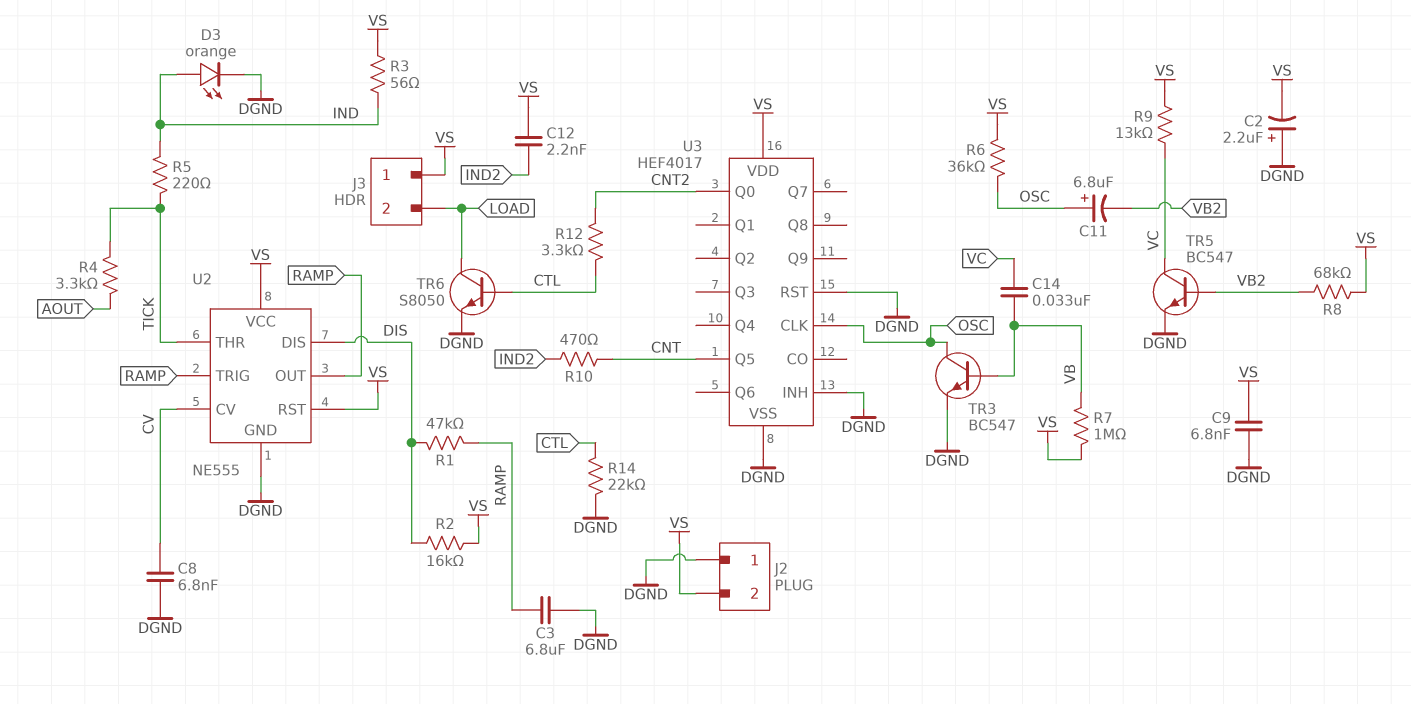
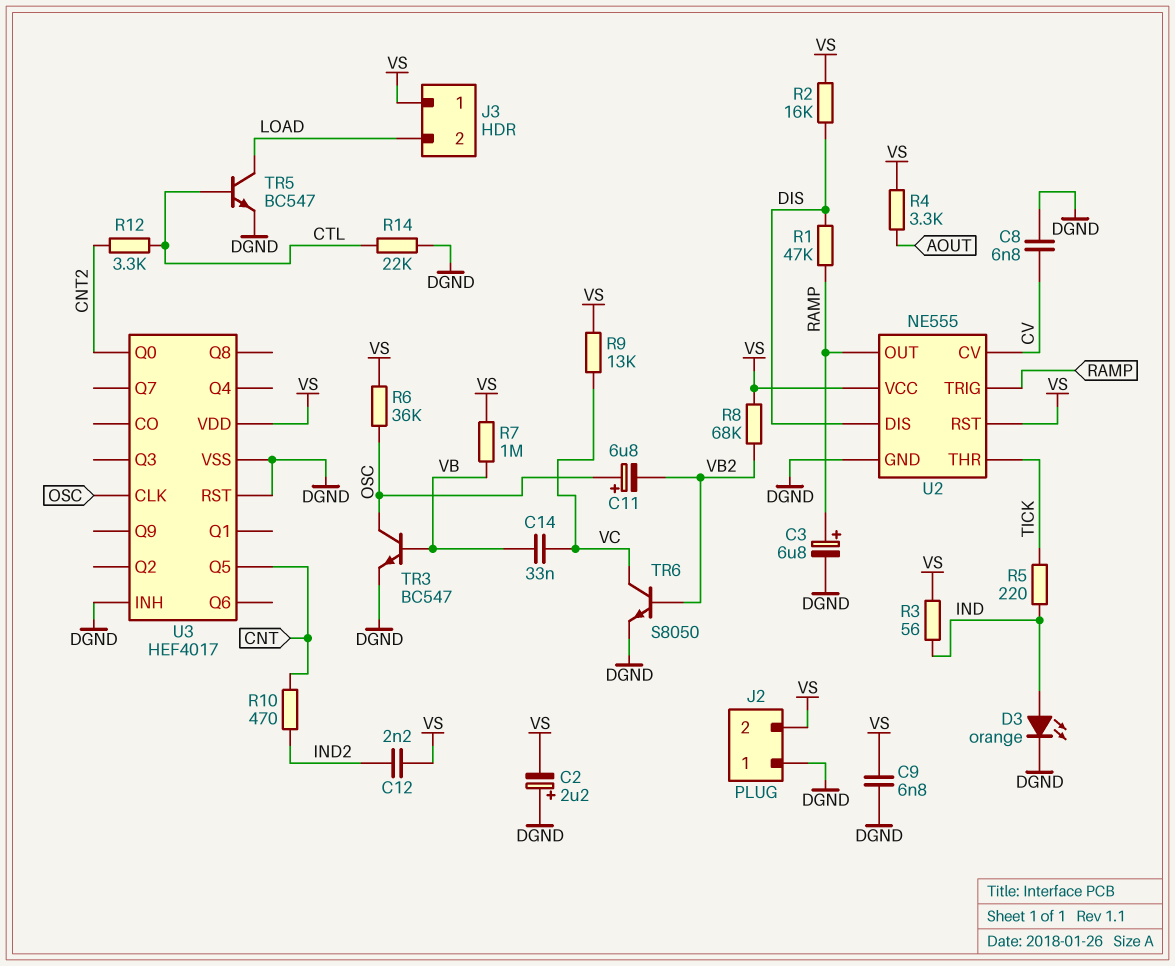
C3: 6.8uF (DGND, RAMP) -> 6.8uF (plus RAMP, minus DGND)
R4: 3.3k (AOUT, TICK) -> 3.3k (AOUT, VS)
TR5: NPN BC547 (B VB2, C VC, E DGND) -> NPN BC547 (B CTL, C LOAD, E DGND)
TR6: NPN S8050 (B CTL, C LOAD, E DGND) -> NPN S8050 (B VB2, C VC, E DGND)

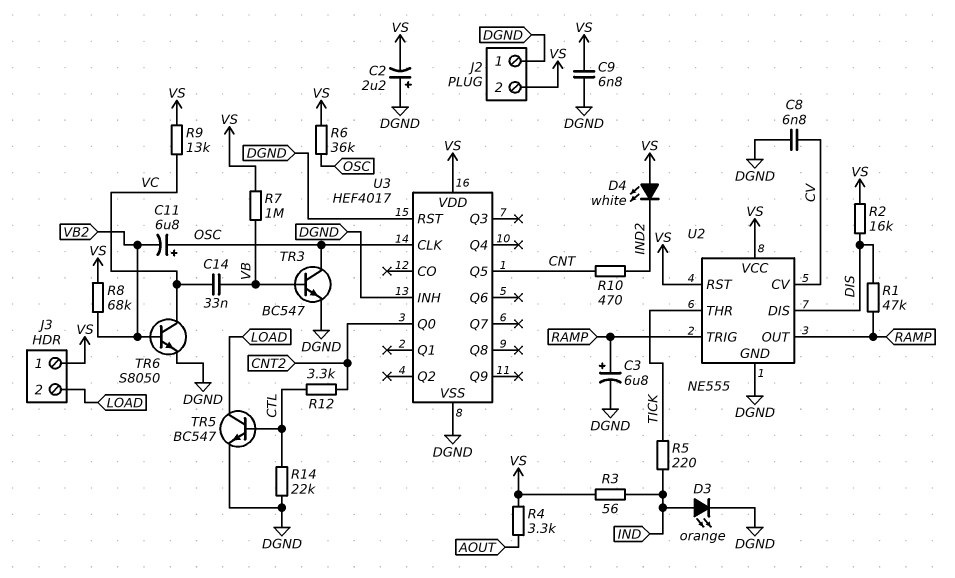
C12: 2.2nF (IND2, VS) -> none
D4: none -> LED white (A VS, K IND2)

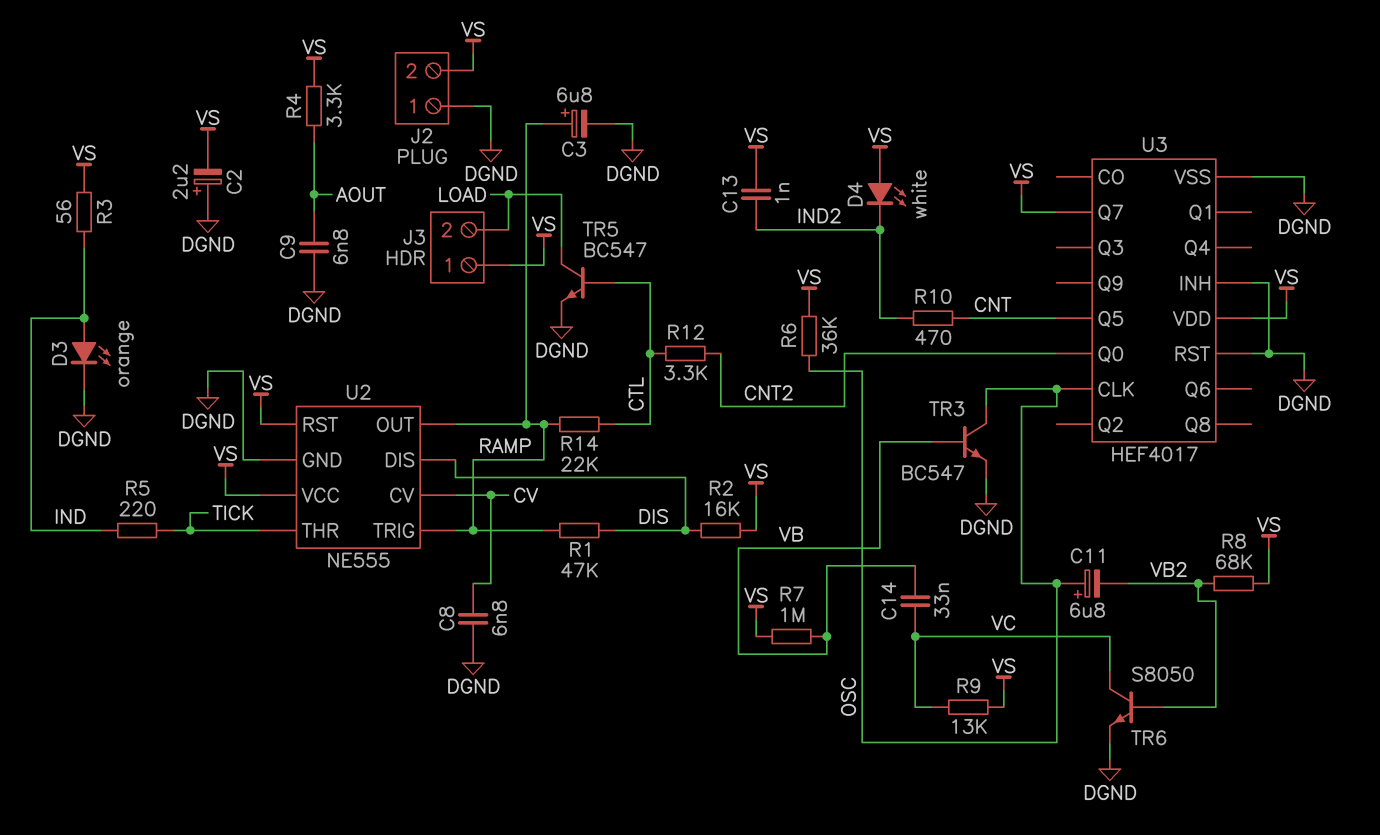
C9: 6.8nF (DGND, VS) -> 6.8nF (AOUT, DGND)
C13: none -> 1nF (IND2, VS)
R14: 22k (CTL, DGND) -> 22k (CTL, RAMP)
U3 pin Q7: none -> VS

